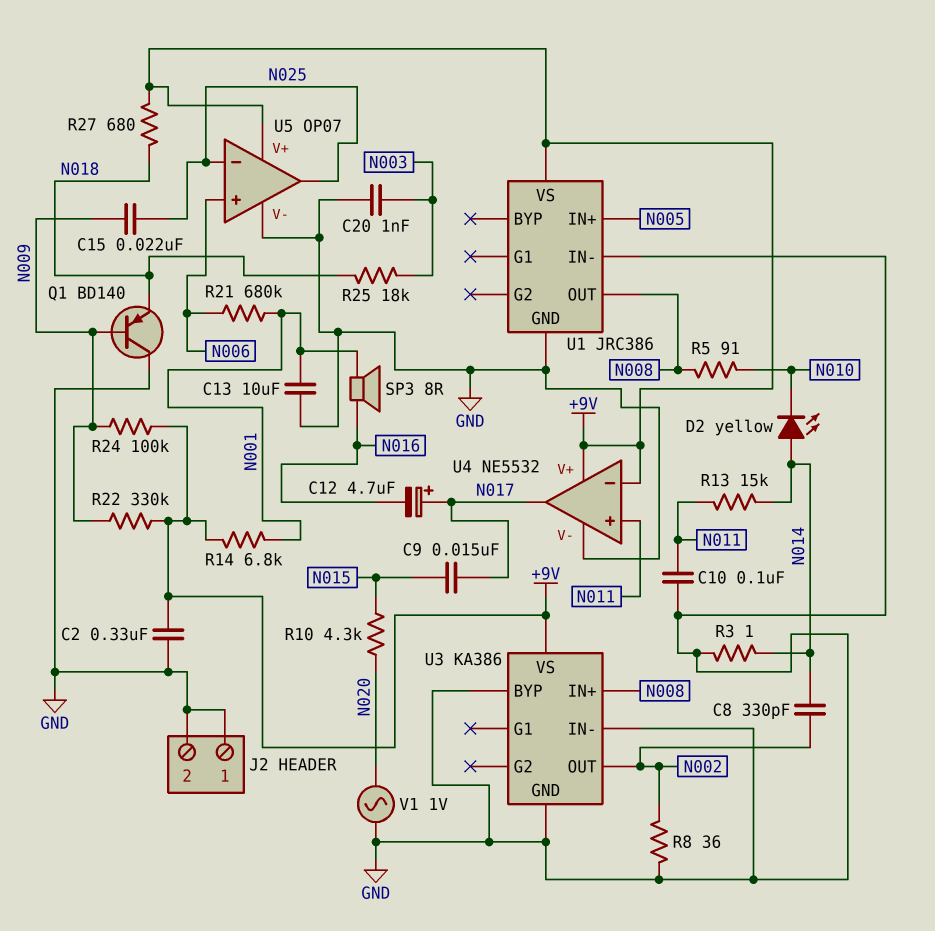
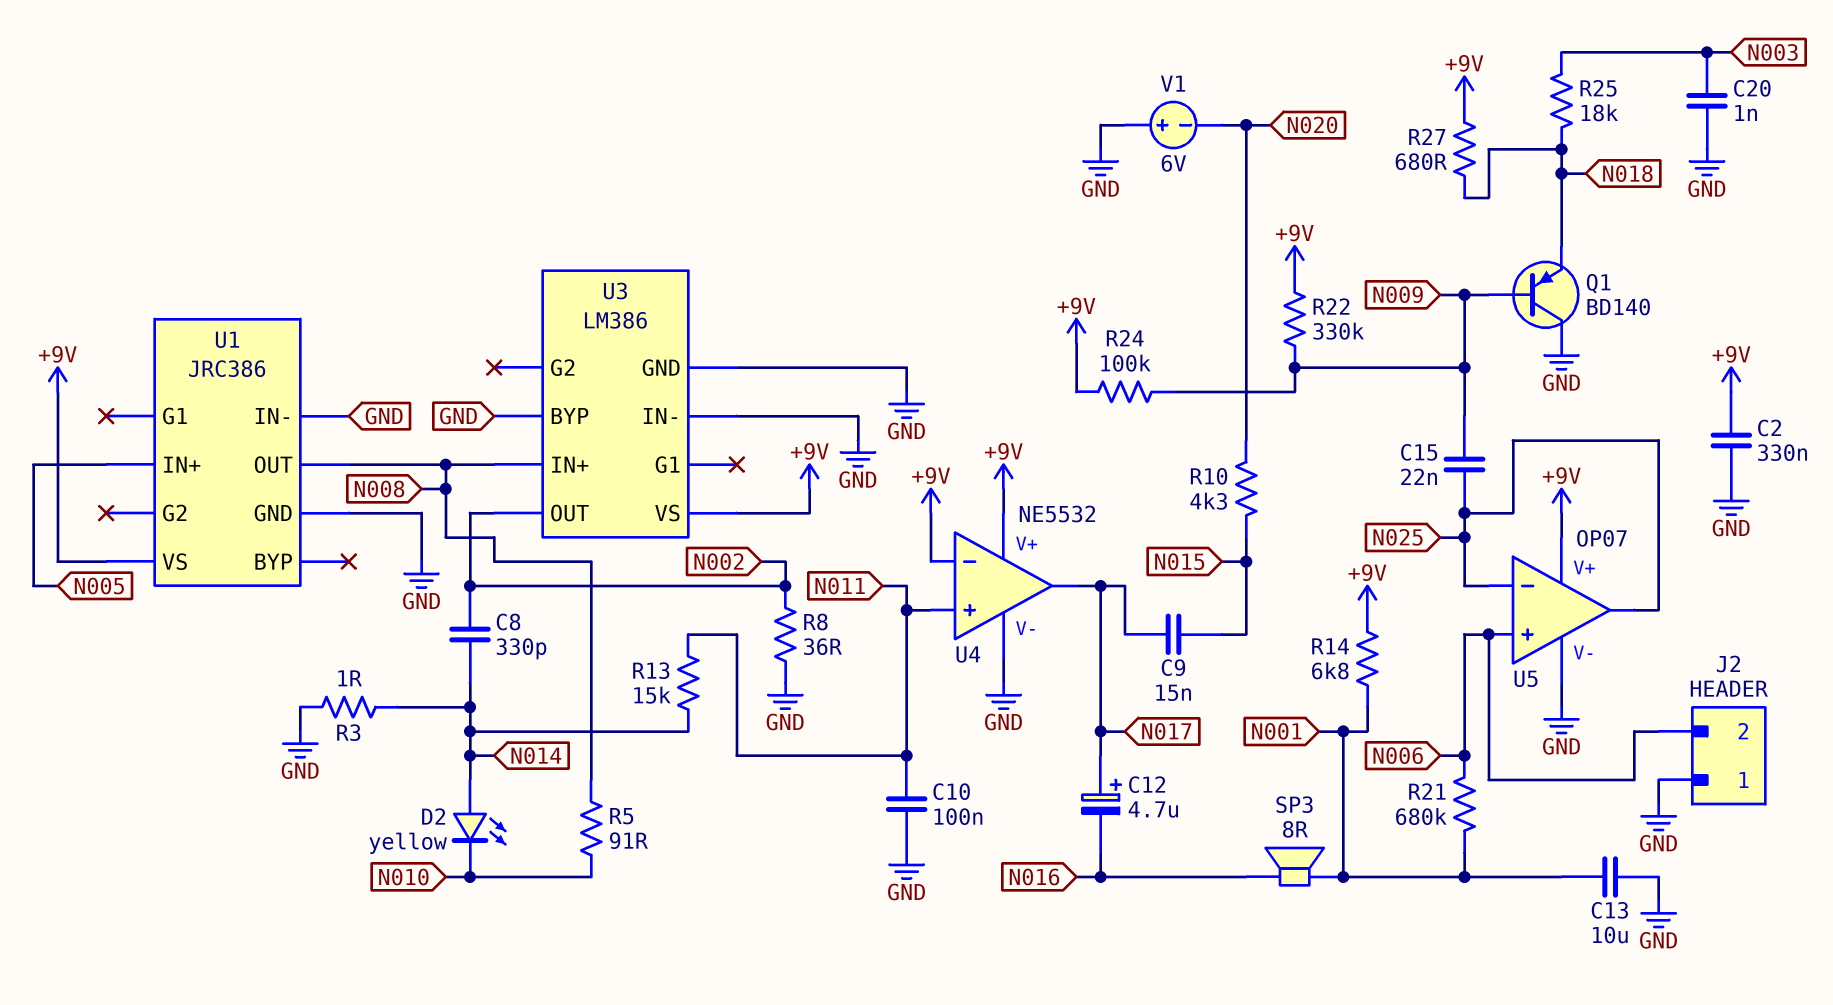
J2 pin 2: GND -> N006
U3: KA386 -> LM386
V1: AC 1V (GND, N020) -> 6V (plus GND, minus N020)

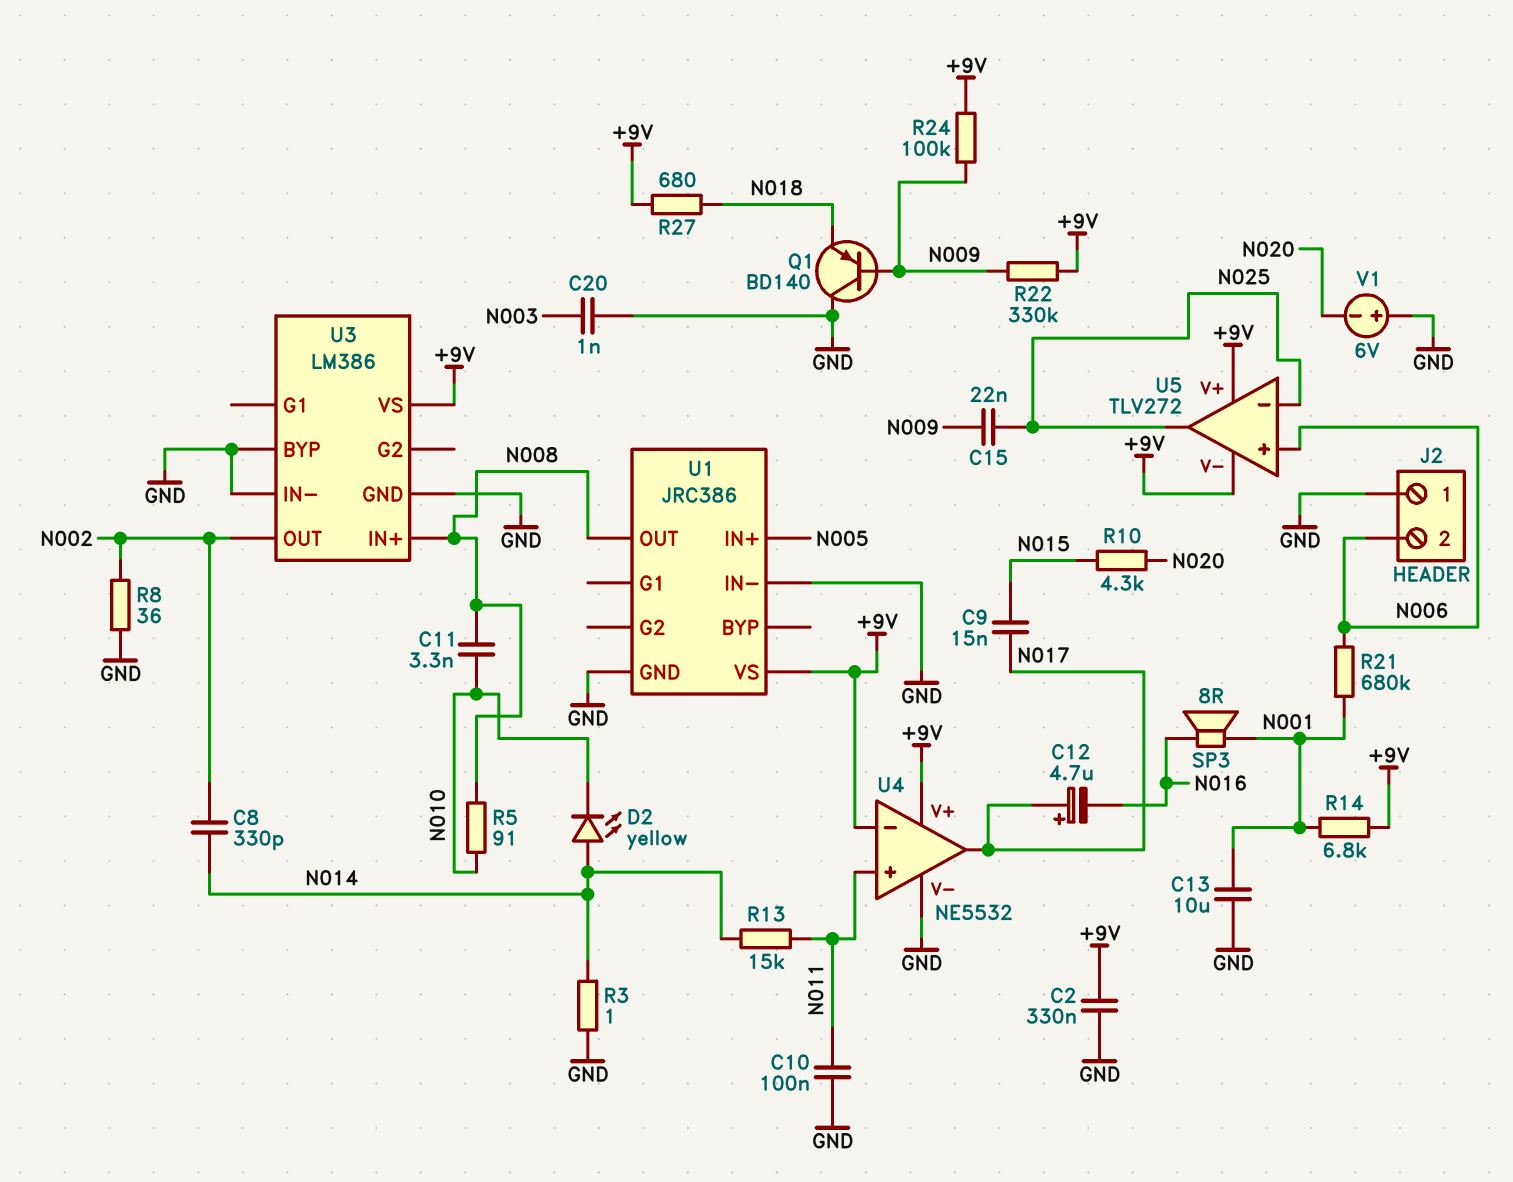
C11: none -> 3.3nF (N008, N010)
R25: 18k (N003, N018) -> none
U5: OP07 -> TLV272
U5 pin V-: GND -> +9V

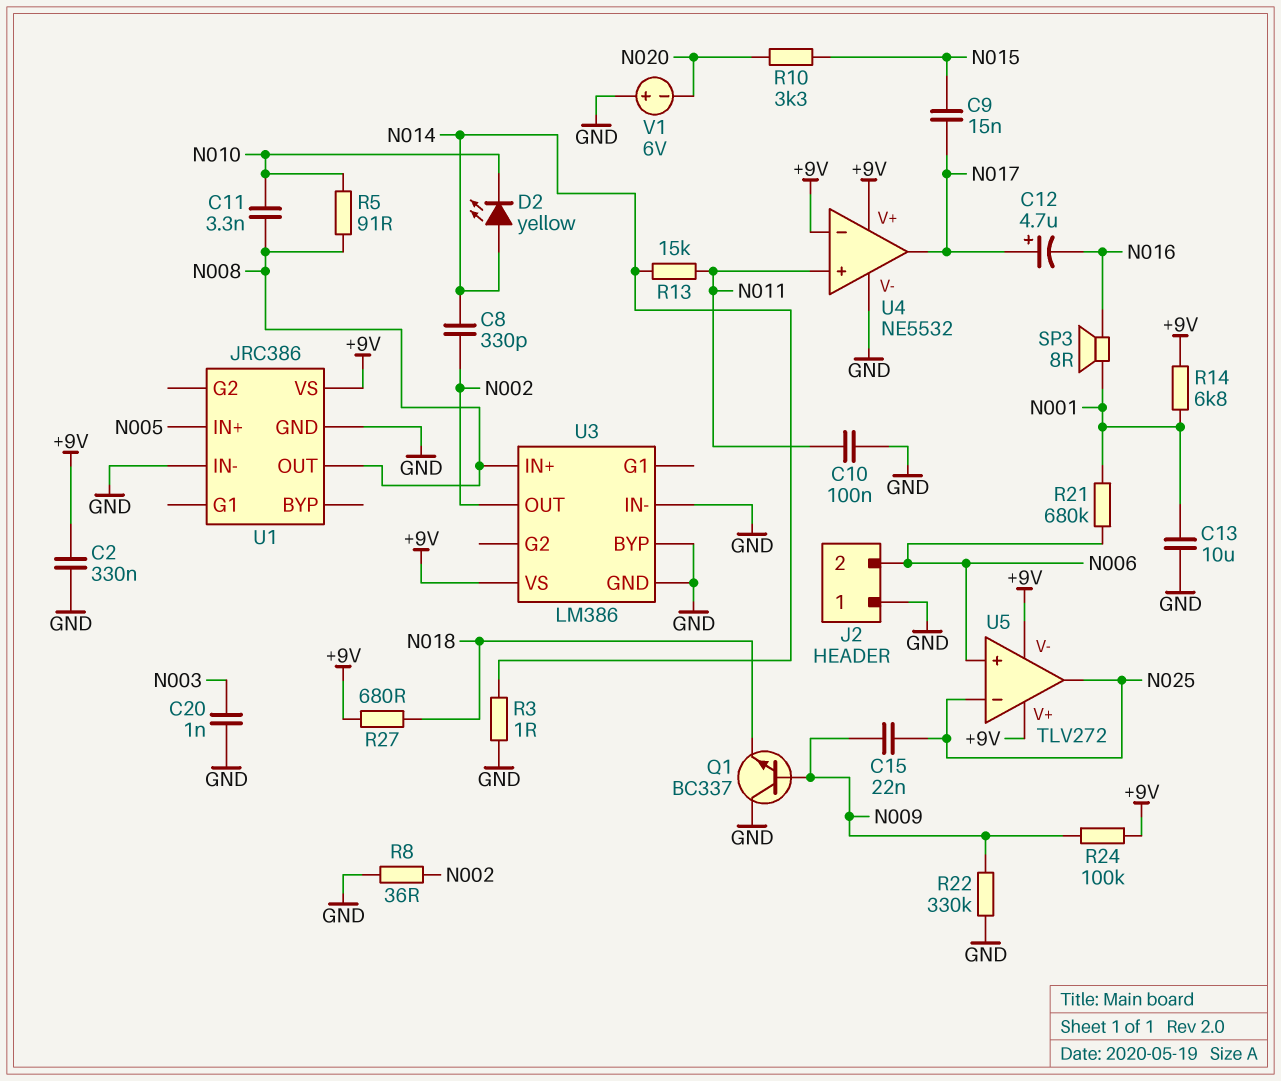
Q1: PNP BD140 (B N009, C GND, E N018) -> NPN BC337 (B N009, C GND, E N018)
R10: 4.3k (N015, N020) -> 3.3k (N015, N020)
R22: 330k (+9V, N009) -> 330k (GND, N009)

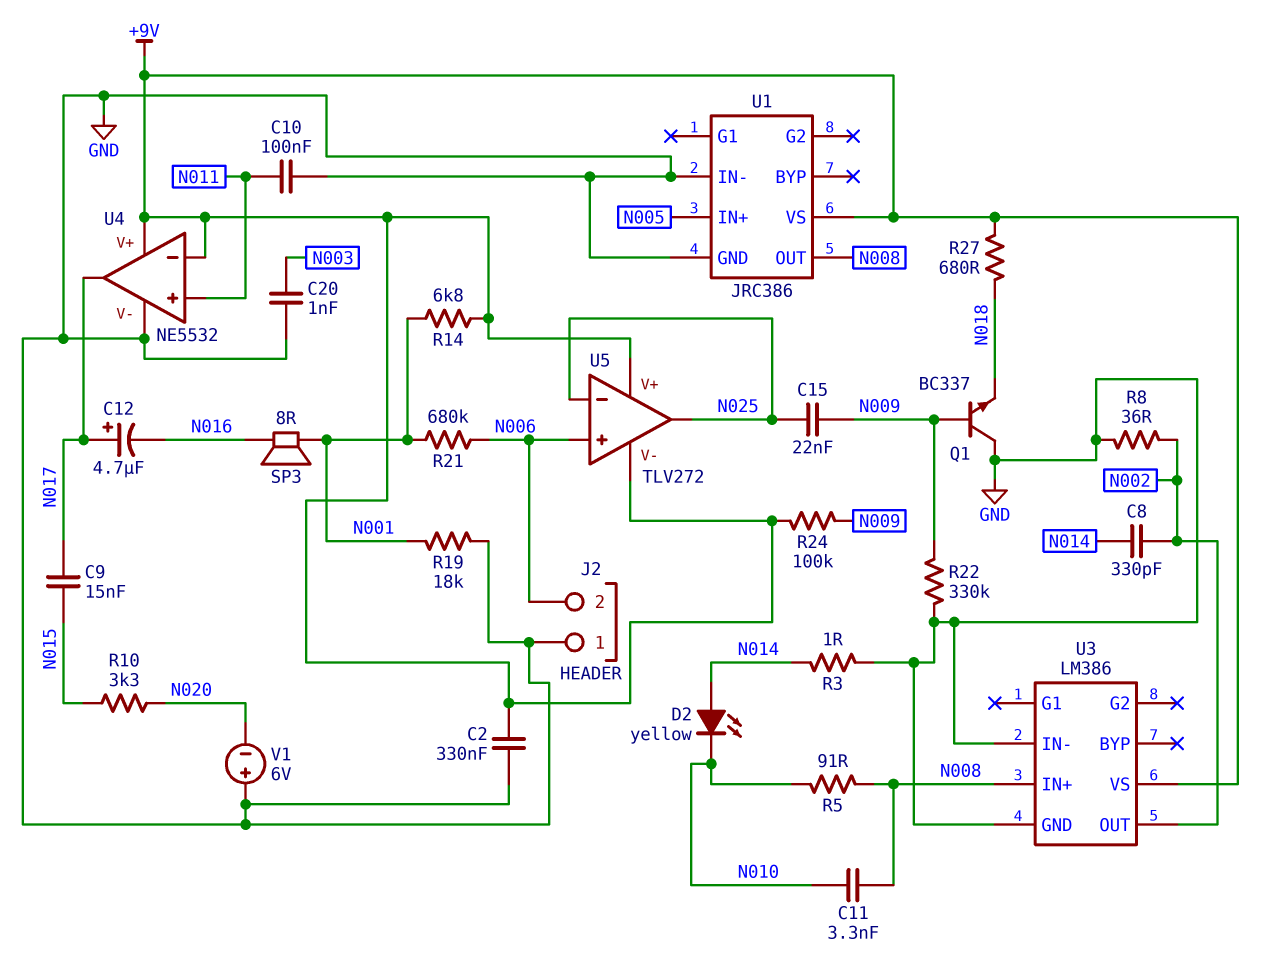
C13: 10uF (GND, N001) -> none
R13: 15k (N011, N014) -> none
R19: none -> 18k (GND, N001)
U3 pin BYP: GND -> none

